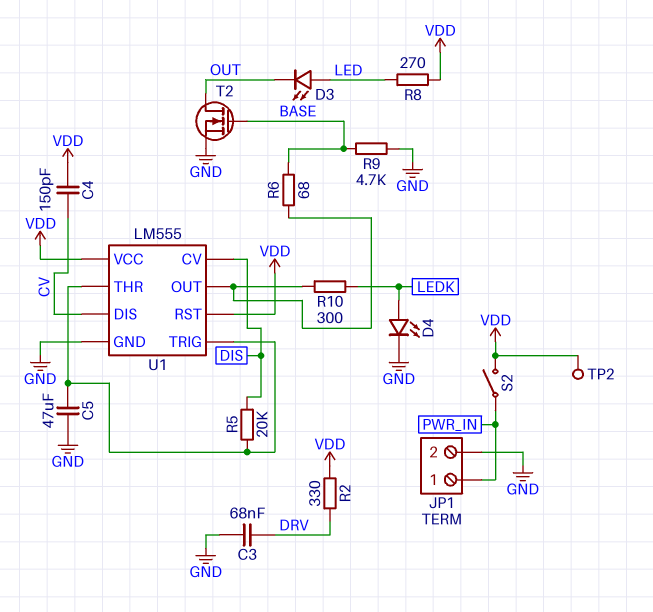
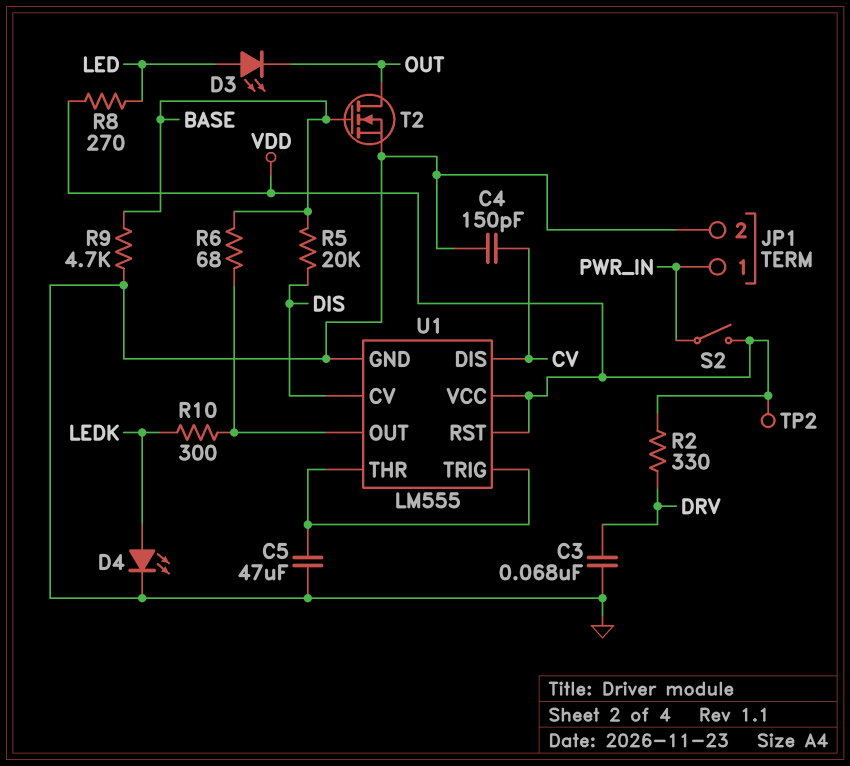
C4: 150pF (CV, VDD) -> 150pF (CV, GND)
R5: 20k (DIS, U1/THR) -> 20k (BASE, DIS)

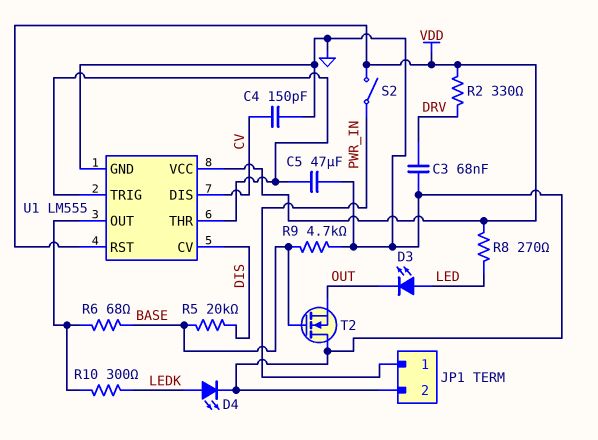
T2: NMOS (G BASE, D OUT, S GND) -> NMOS (G BASE, D GND, S OUT)
TP2: test point (VDD) -> none

